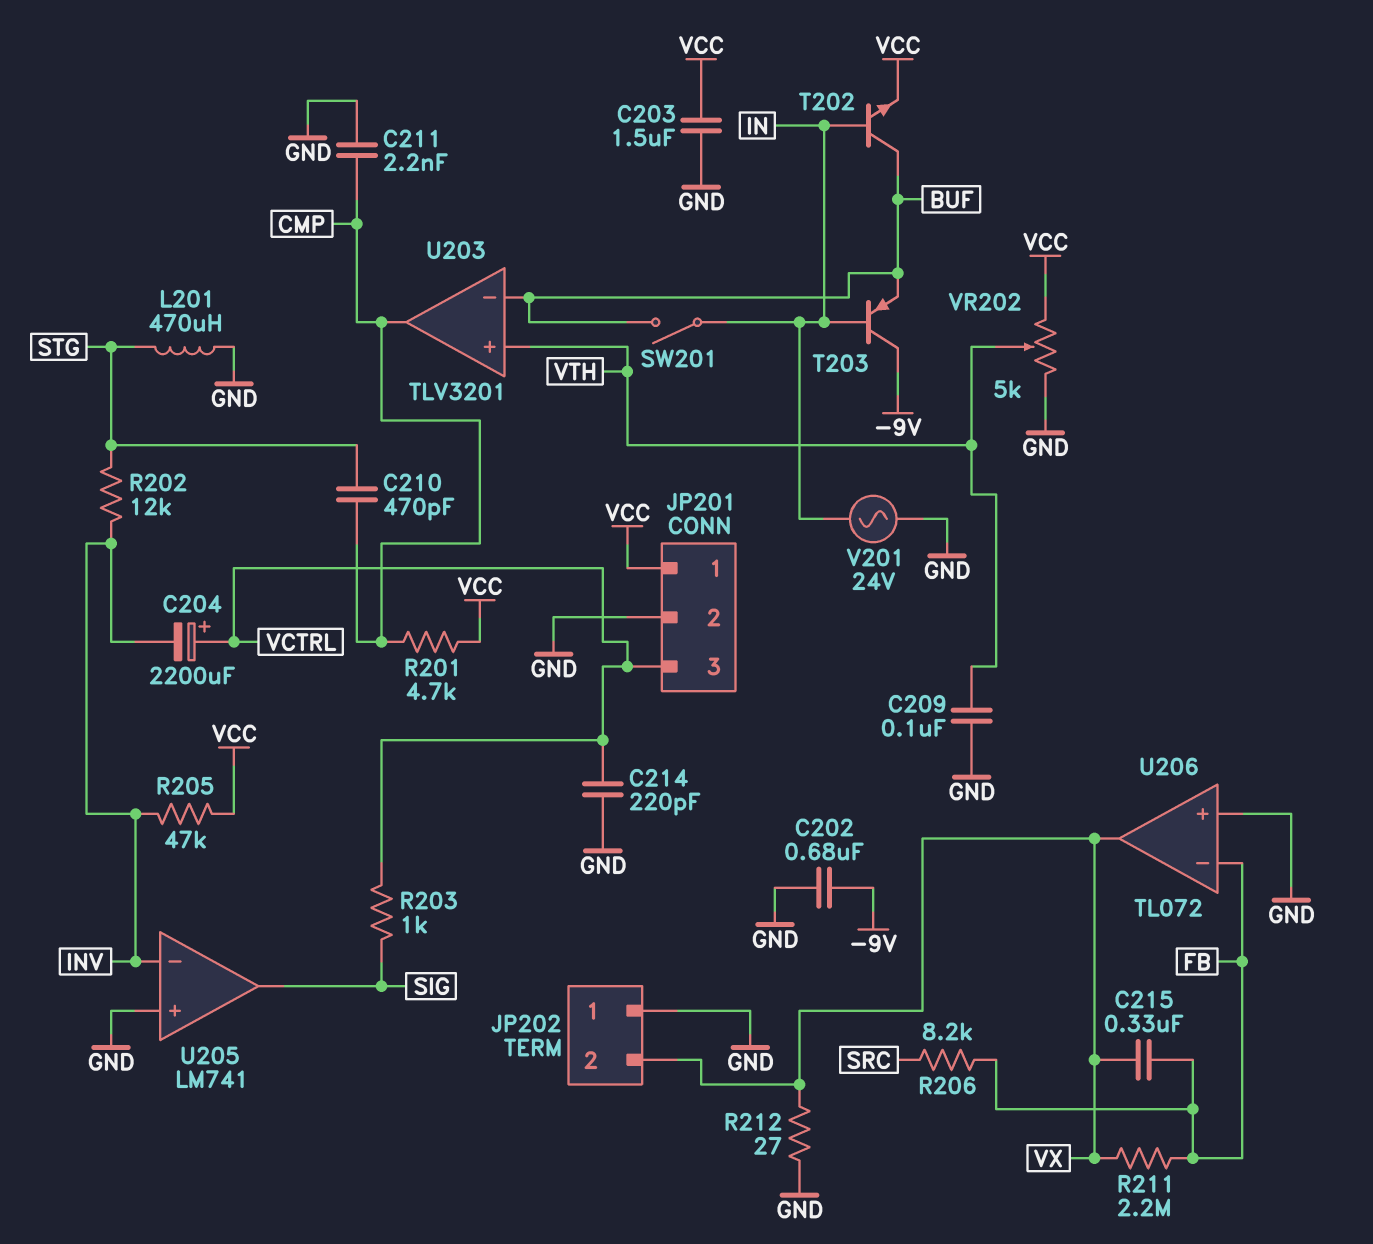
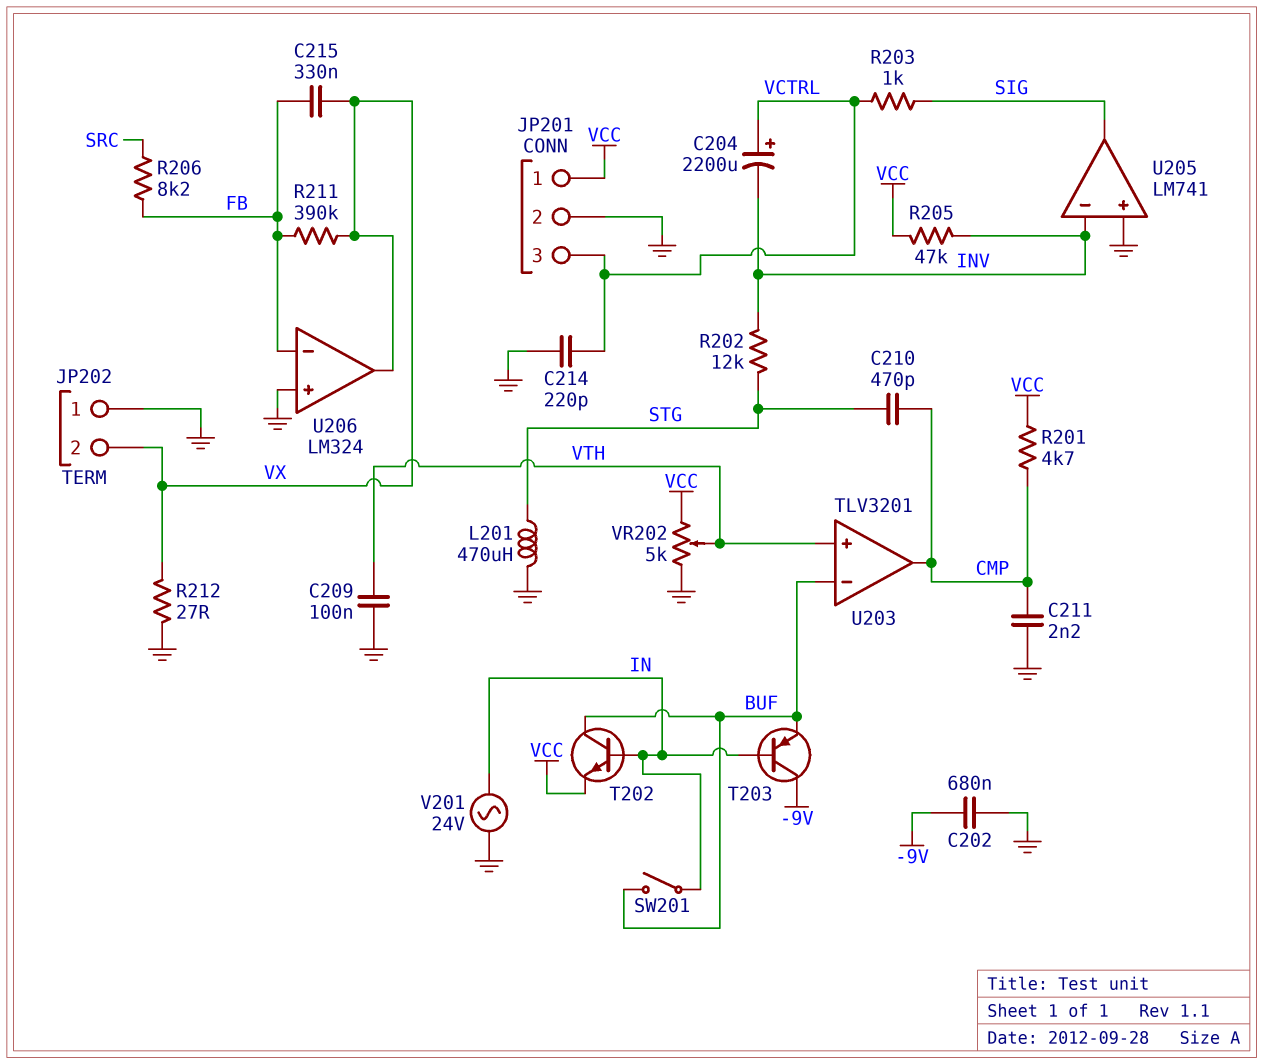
C203: 1.5uF (GND, VCC) -> none
R211: 2.2M (FB, VX) -> 390k (FB, VX)
U206: TL072 -> LM324

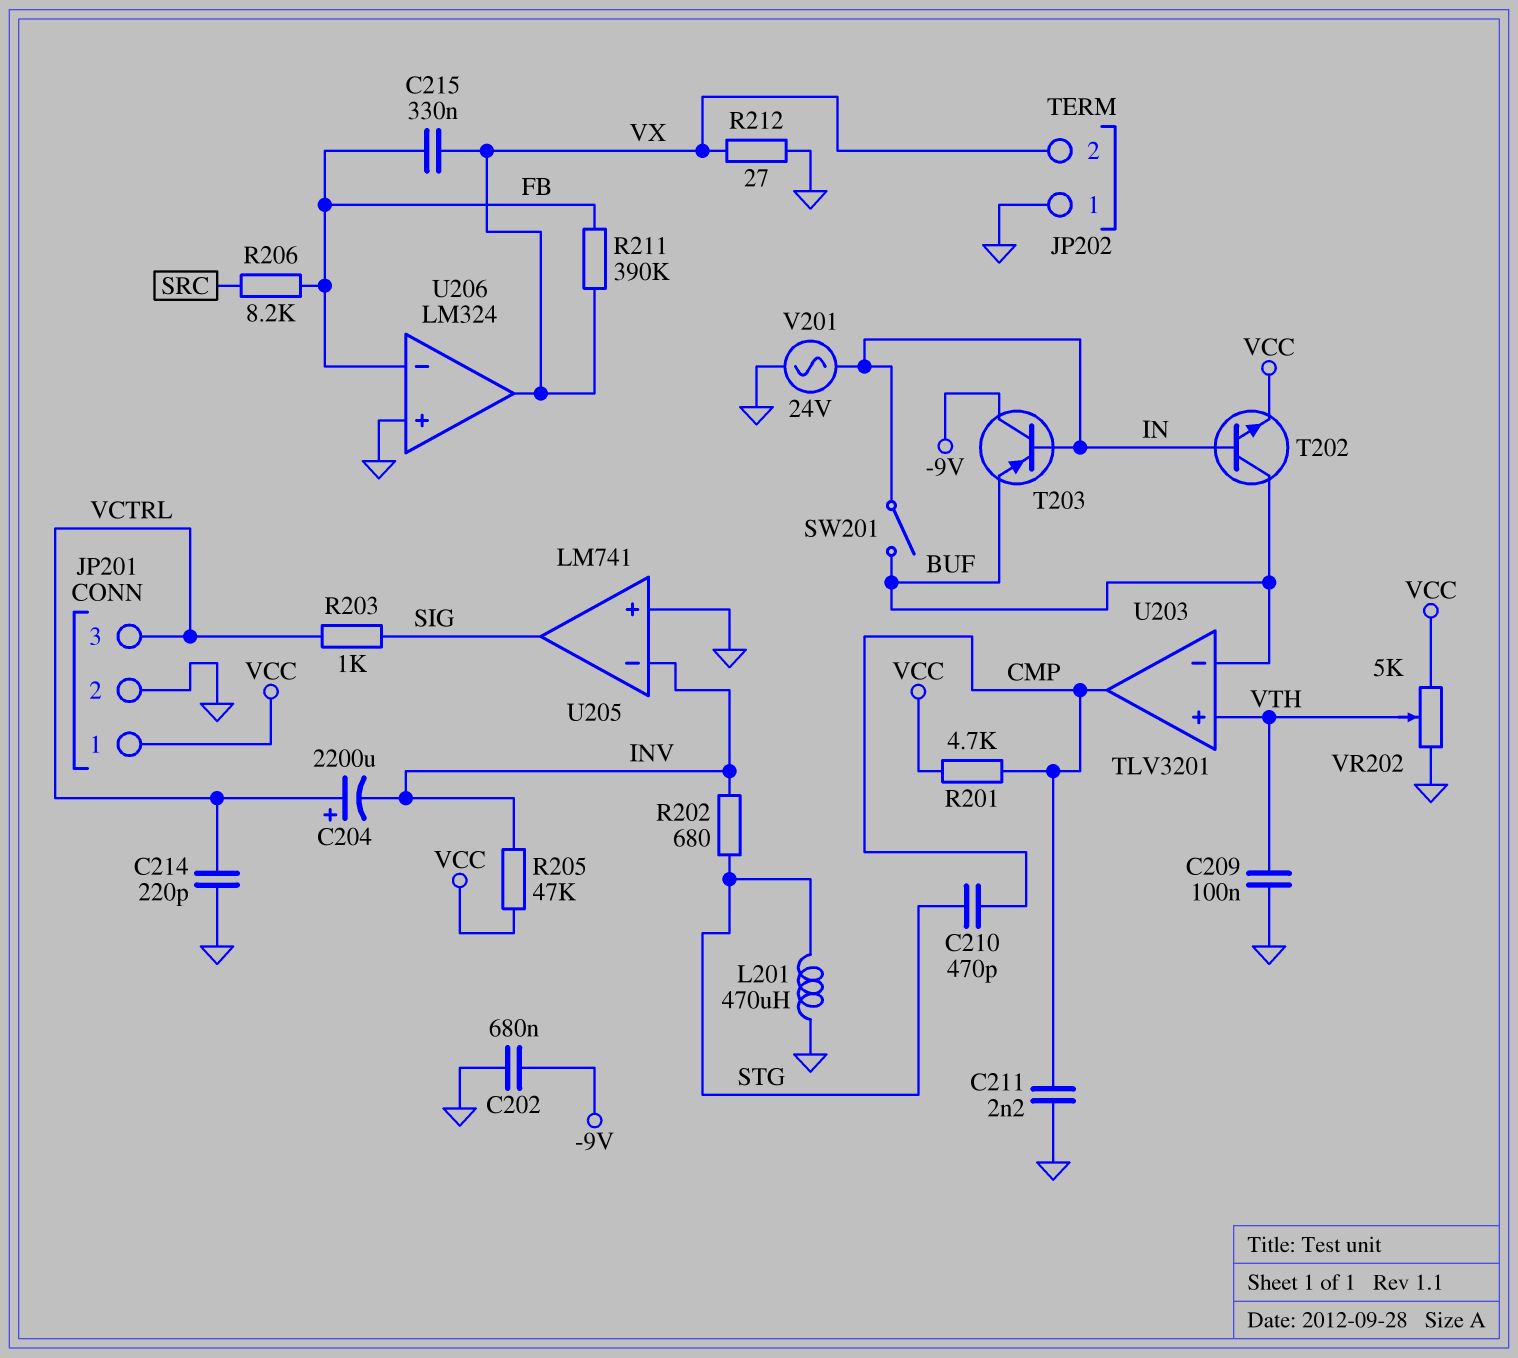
R202: 12k (INV, STG) -> 680 (INV, STG)

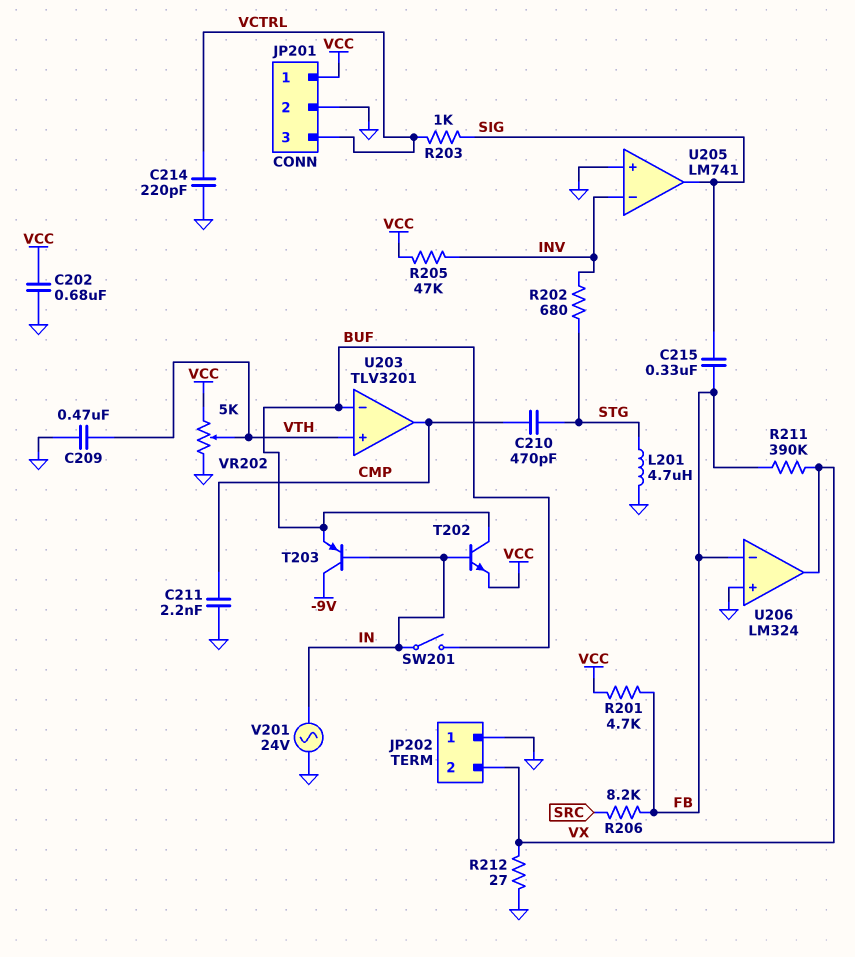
C202: 680nF (-9V, GND) -> 680nF (GND, VCC)
C204: 2200uF (plus VCTRL, minus INV) -> none
C209: 100nF (GND, VTH) -> 470nF (GND, VTH)
C215: 330nF (FB, VX) -> 330nF (FB, SIG)
L201: 470uH (GND, STG) -> 4.7uH (GND, STG)
R201: 4.7k (CMP, VCC) -> 4.7k (FB, VCC)

